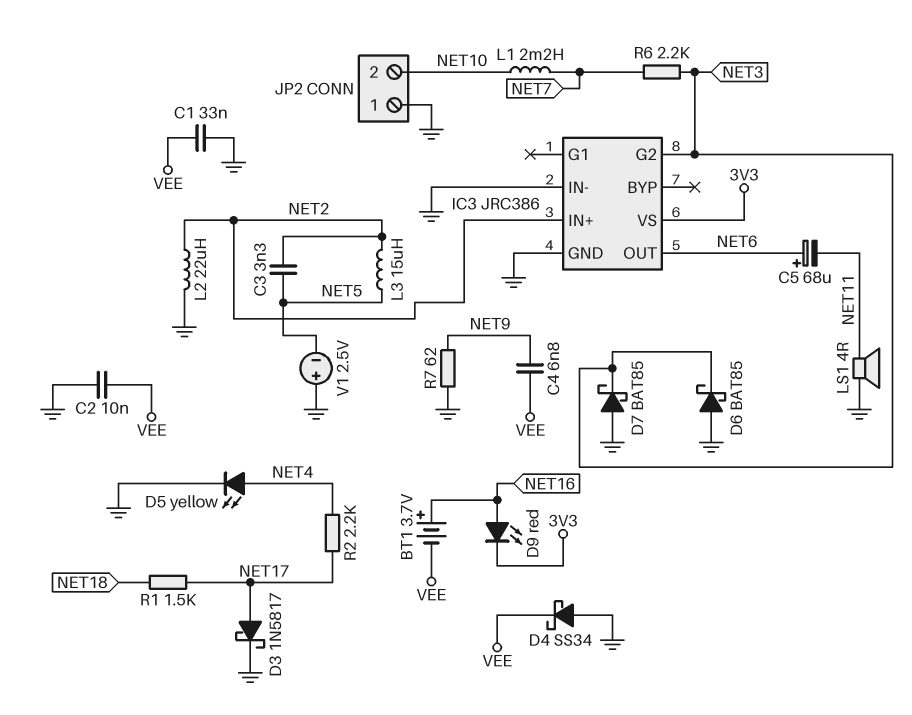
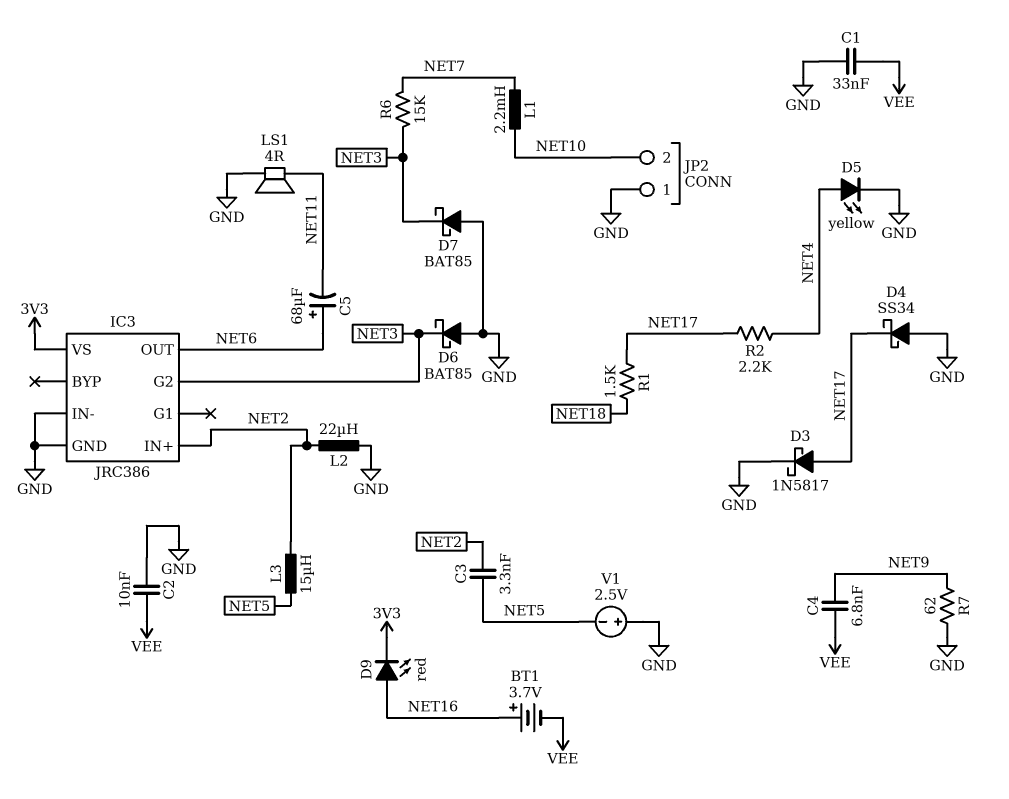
D4: schottky SS34 (A GND, K VEE) -> schottky SS34 (A GND, K NET17)
R6: 2.2k (NET3, NET7) -> 15k (NET3, NET7)

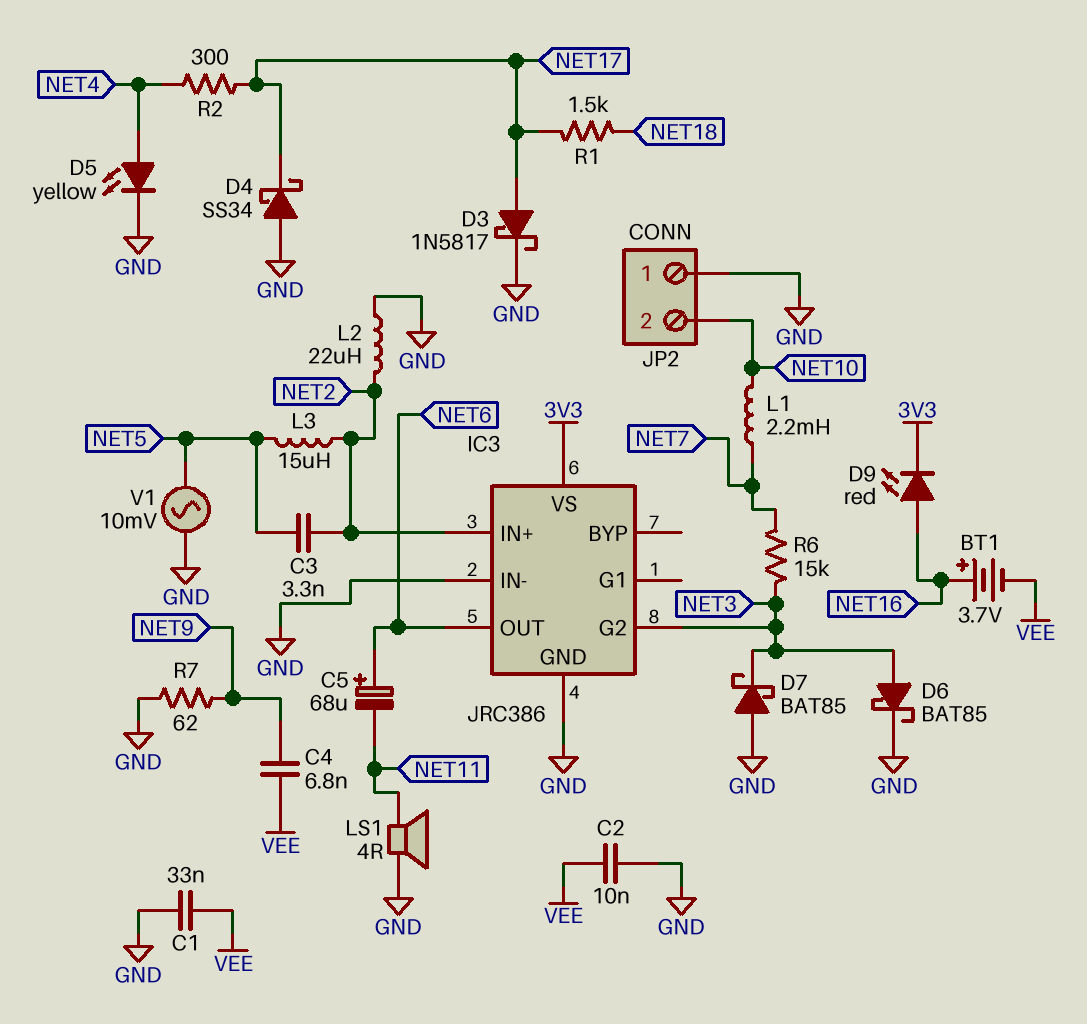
D6: schottky BAT85 (A GND, K NET3) -> schottky BAT85 (A NET3, K GND)
R2: 2.2k (NET4, NET17) -> 300 (NET4, NET17)
V1: 2.5V (plus GND, minus NET5) -> AC 10mV (GND, NET5)

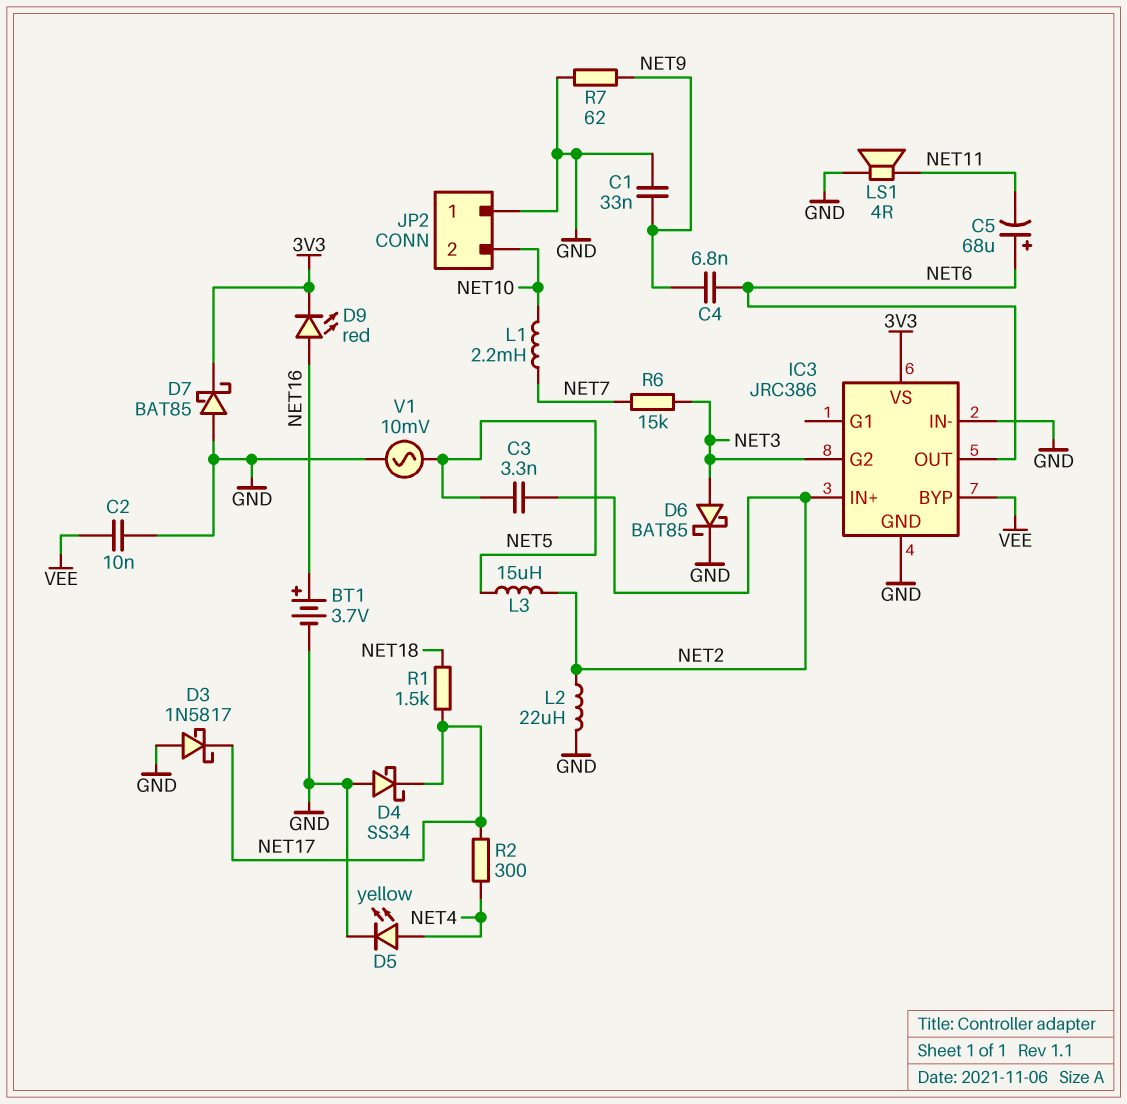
BT1: 3.7V (plus NET16, minus VEE) -> 3.7V (plus NET16, minus GND)
C1: 33nF (GND, VEE) -> 33nF (GND, NET9)
C4: 6.8nF (NET9, VEE) -> 6.8nF (NET6, NET9)
D3: schottky 1N5817 (A NET17, K GND) -> schottky 1N5817 (A GND, K NET17)
D7: schottky BAT85 (A GND, K NET3) -> schottky BAT85 (A GND, K 3V3)
IC3 pin BYP: none -> VEE

